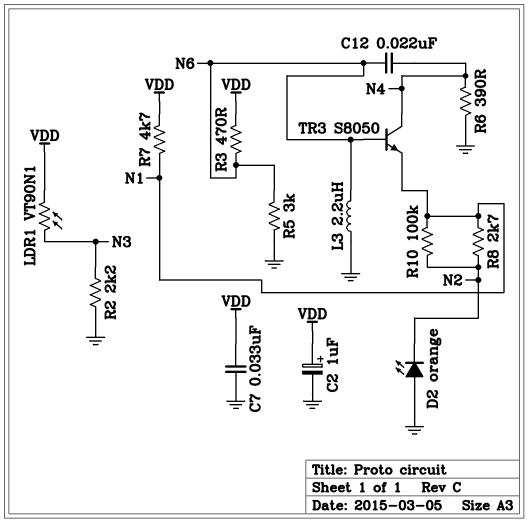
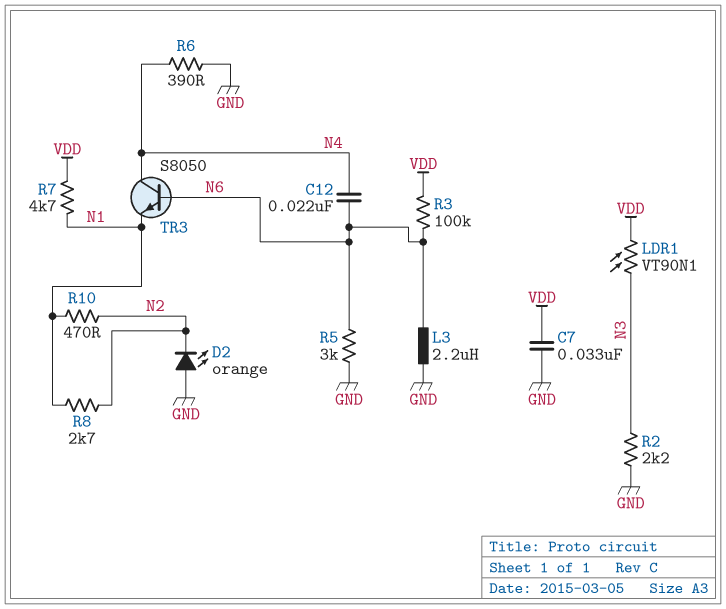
C2: 1uF (plus VDD, minus GND) -> none
R3: 470 (N6, VDD) -> 100k (N6, VDD)
R10: 100k (N1, N2) -> 470 (N1, N2)

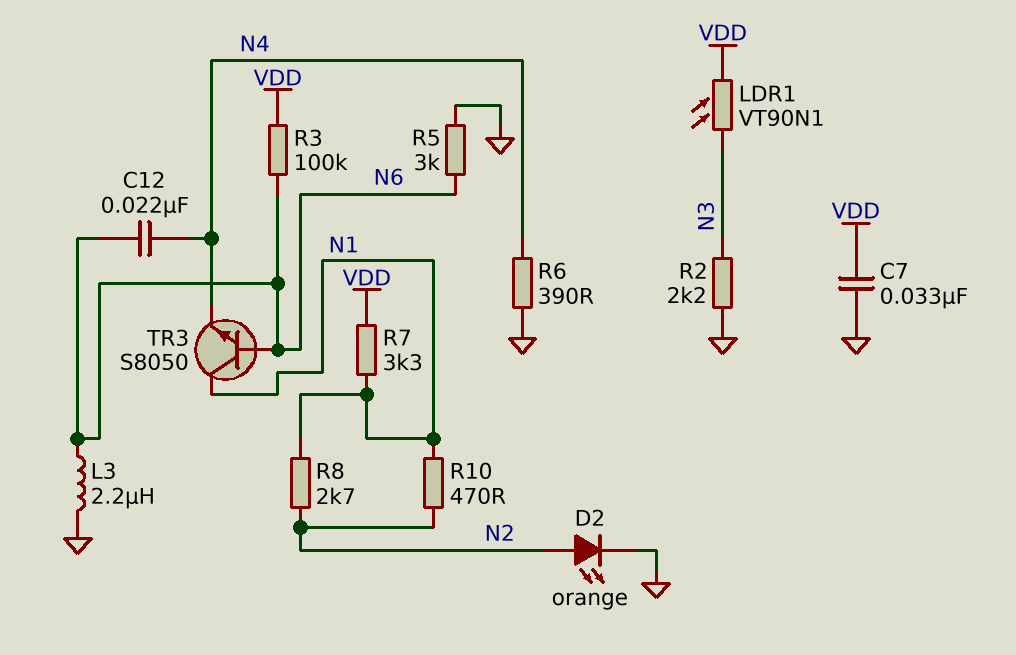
D2: LED orange (A GND, K N2) -> LED orange (A N2, K GND)
R7: 4.7k (N1, VDD) -> 3.3k (N1, VDD)
TR3: NPN S8050 (B N6, C N4, E N1) -> NPN S8050 (B N6, C N1, E N4)

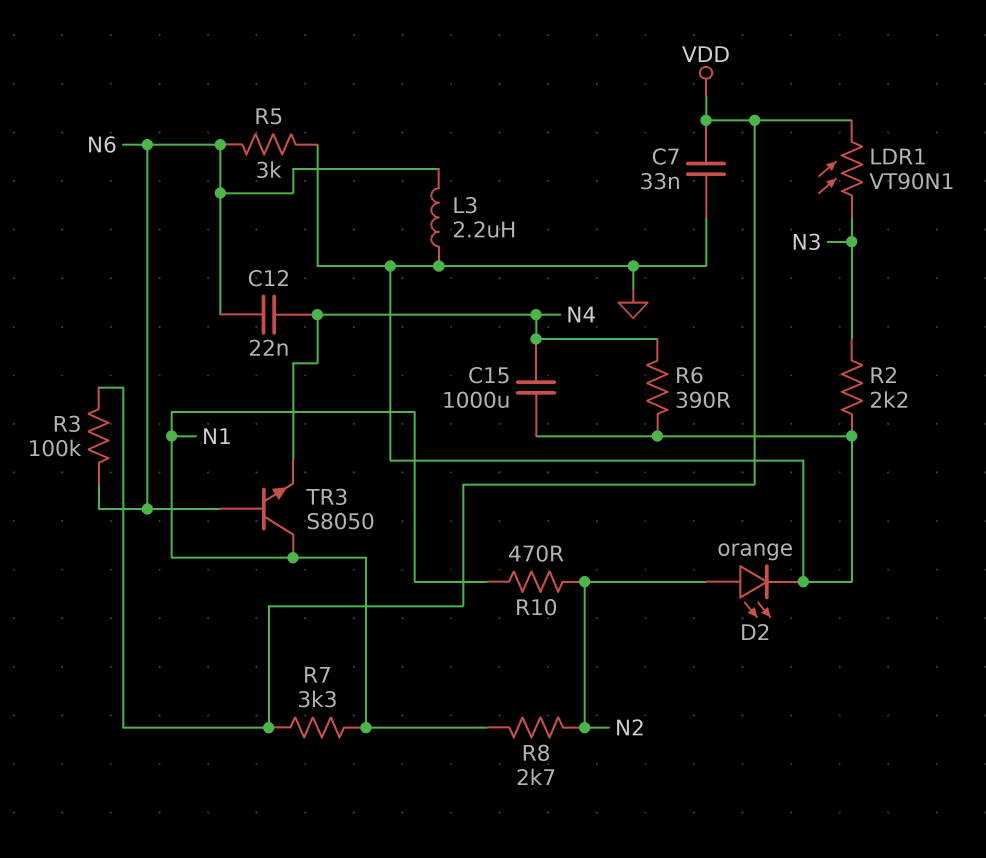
C15: none -> 1000uF (GND, N4)

